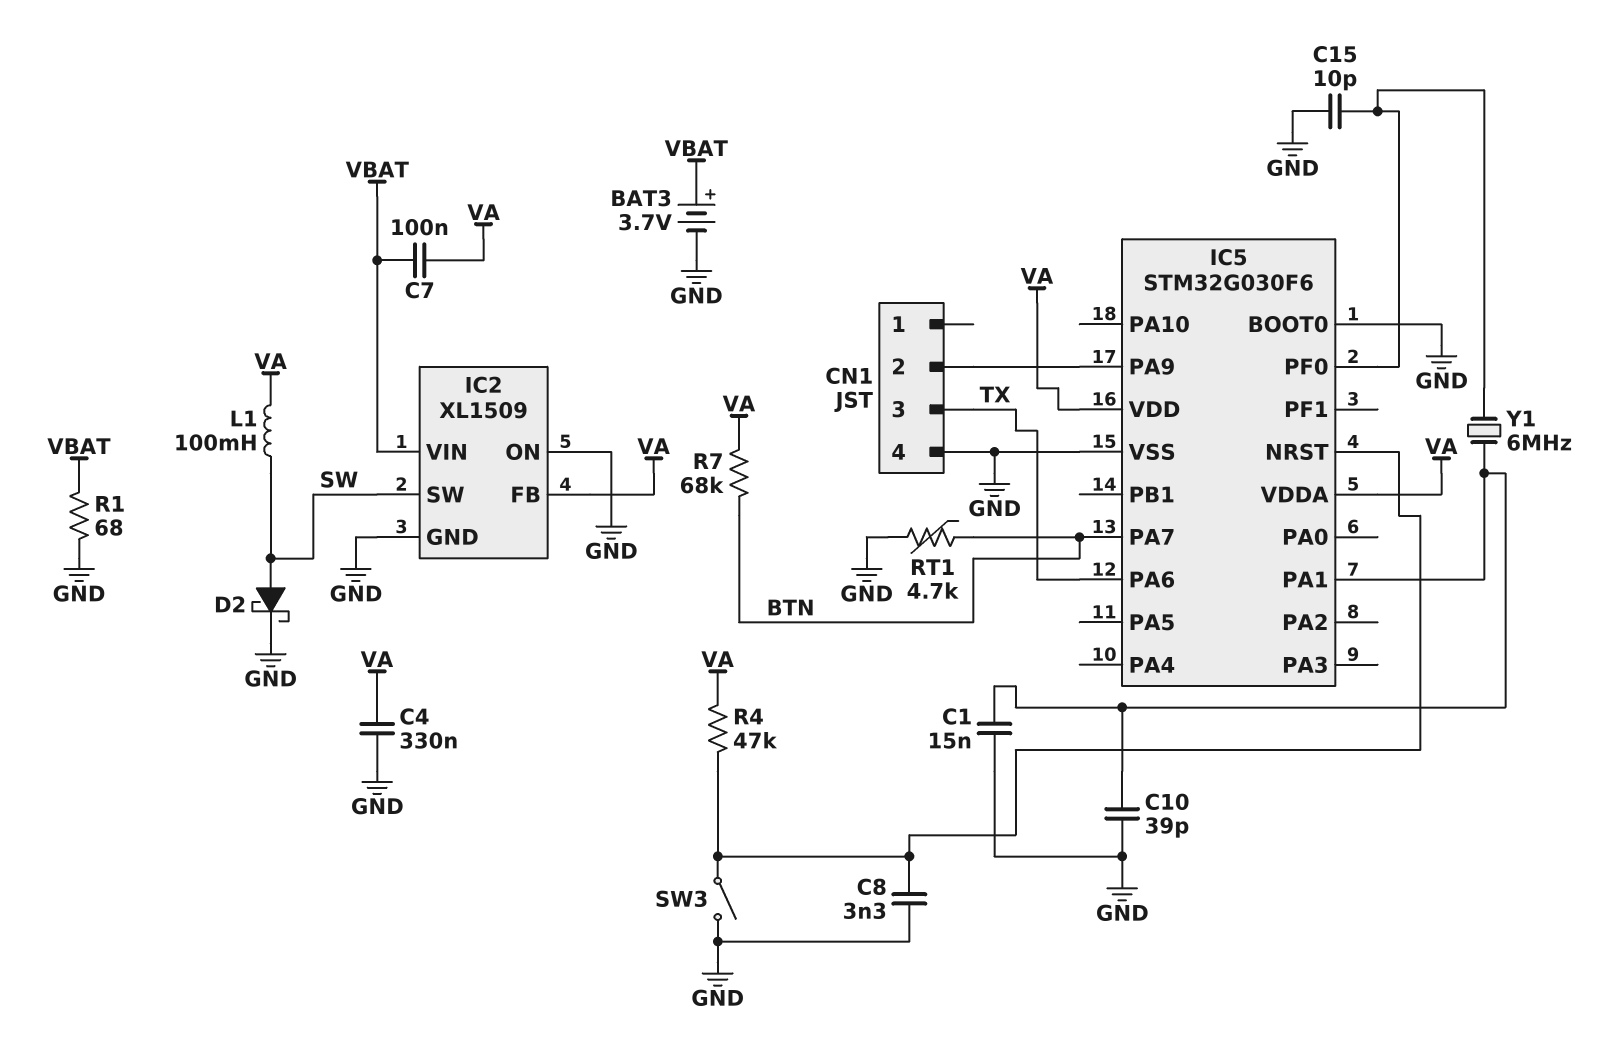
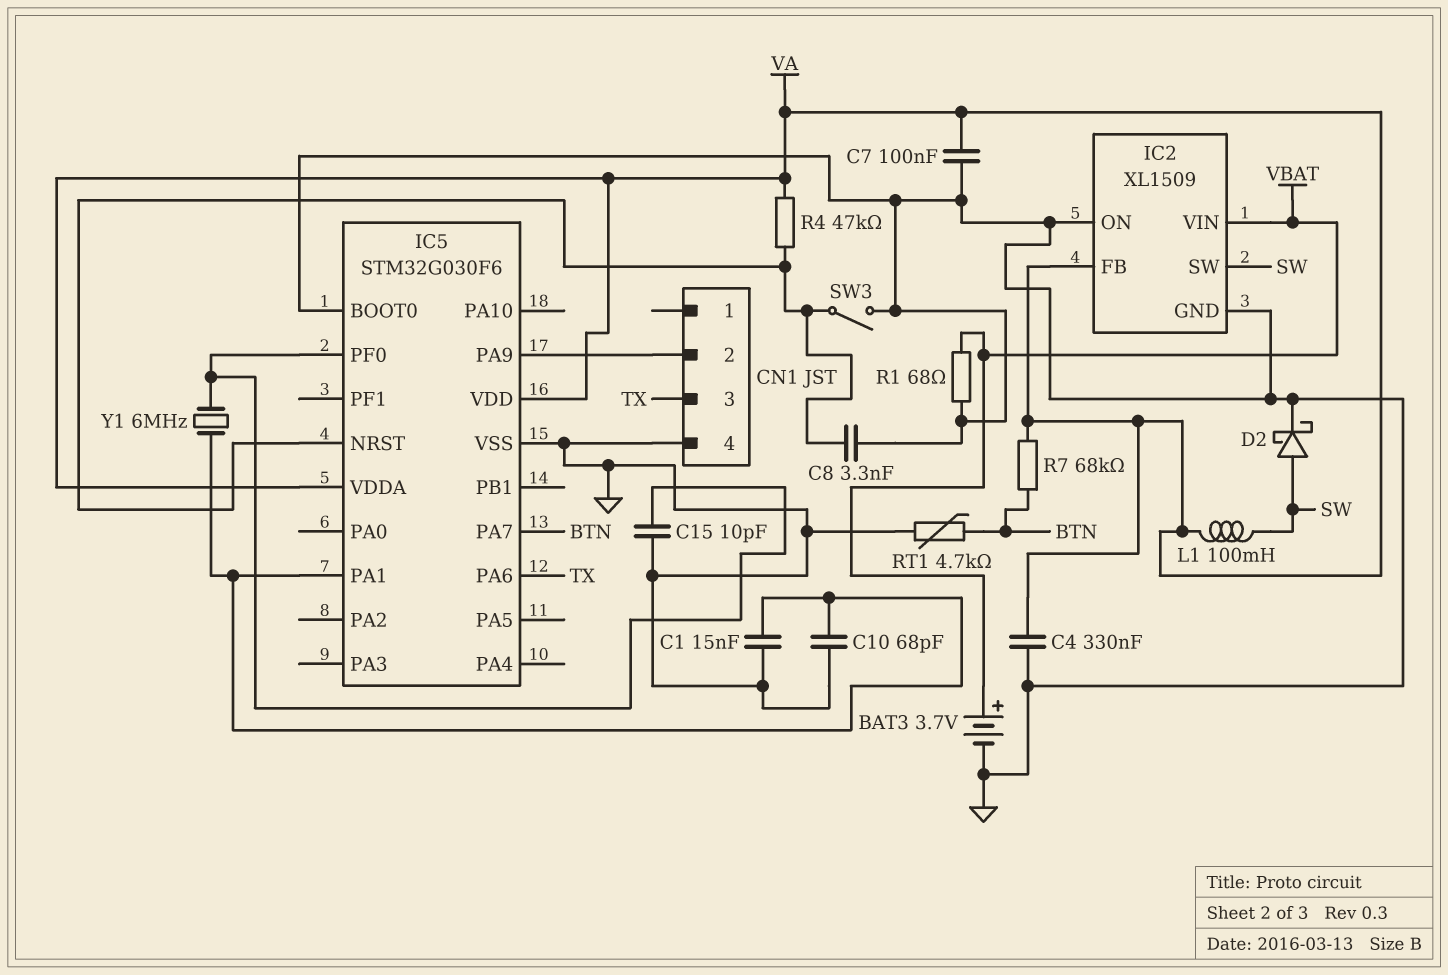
C7: 100nF (VA, VBAT) -> 100nF (GND, VA)
C10: 39pF (GND, IC5/PA1) -> 68pF (GND, IC5/PA1)

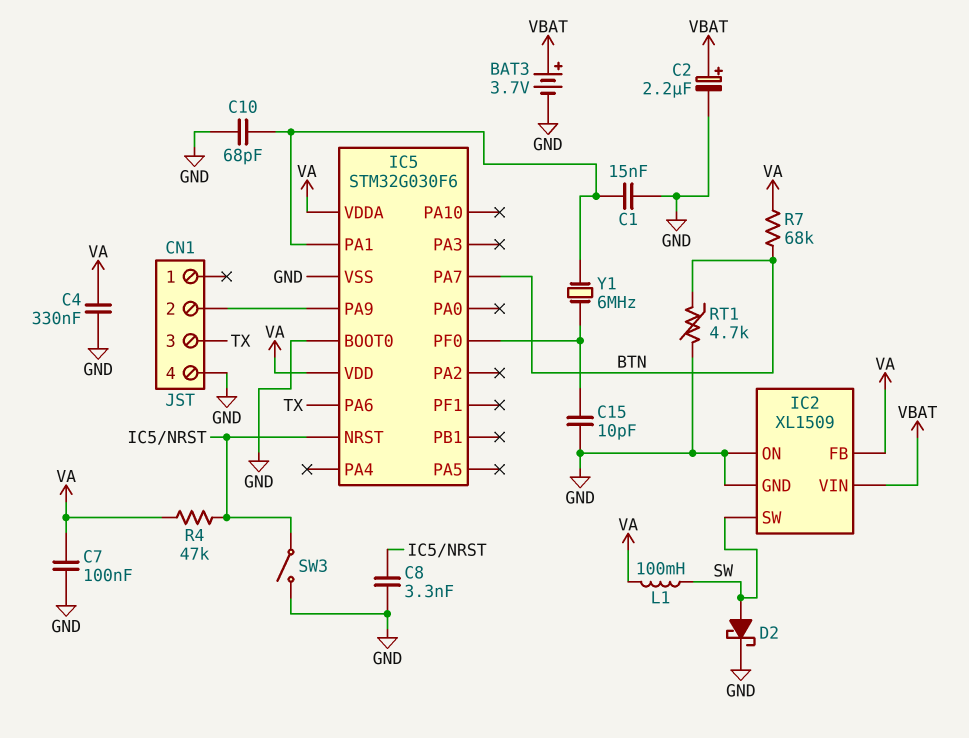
C2: none -> 2.2uF (plus VBAT, minus GND)
R1: 68 (GND, VBAT) -> none

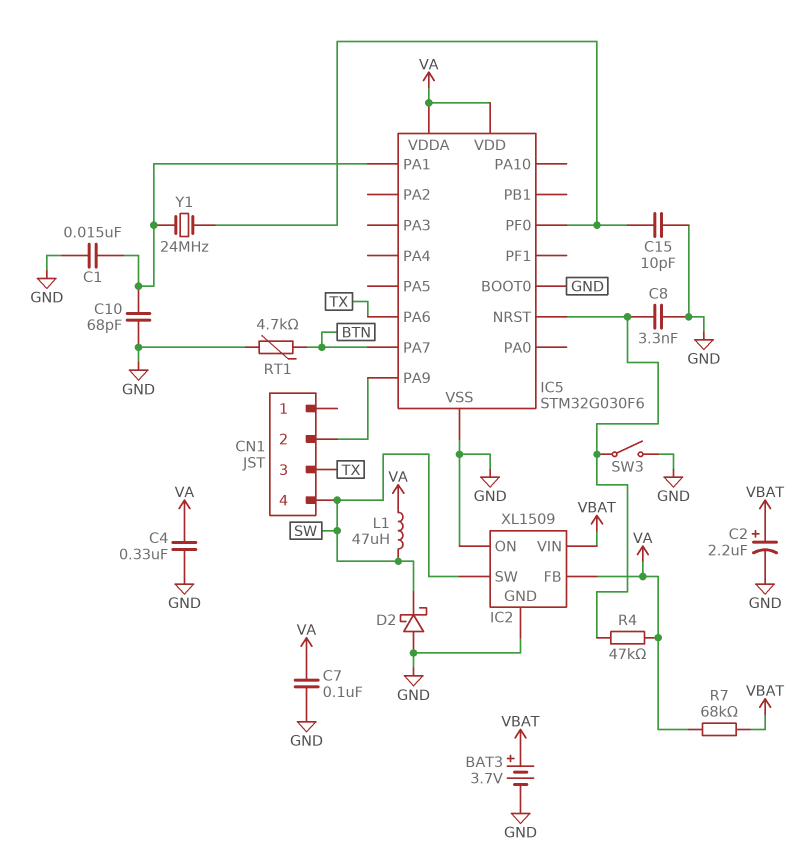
CN1 pin 4: GND -> SW
D2: schottky (A SW, K GND) -> schottky (A GND, K SW)
L1: 100mH (SW, VA) -> 47uH (SW, VA)
R7: 68k (BTN, VA) -> 68k (VA, VBAT)
Y1: 6MHz (IC5/PA1, IC5/PF0) -> 24MHz (IC5/PA1, IC5/PF0)

